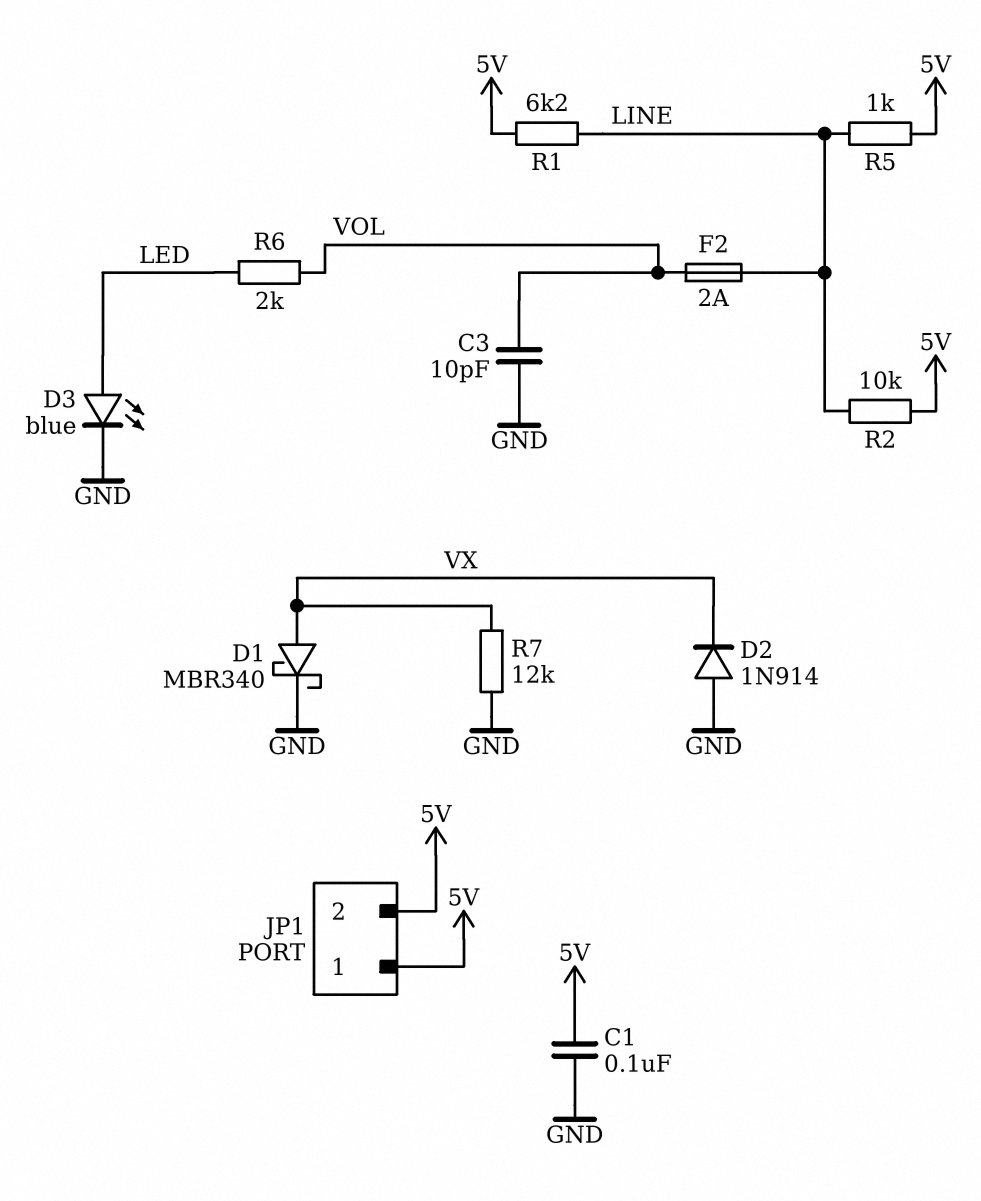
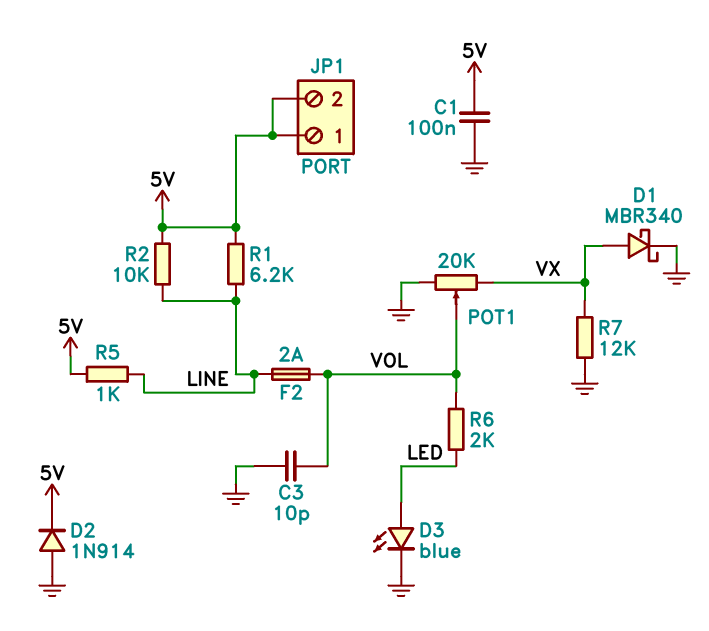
D2: diode 1N914 (A GND, K VX) -> diode 1N914 (A GND, K 5V)
POT1: none -> 20k (GND, VX, wiper VOL)

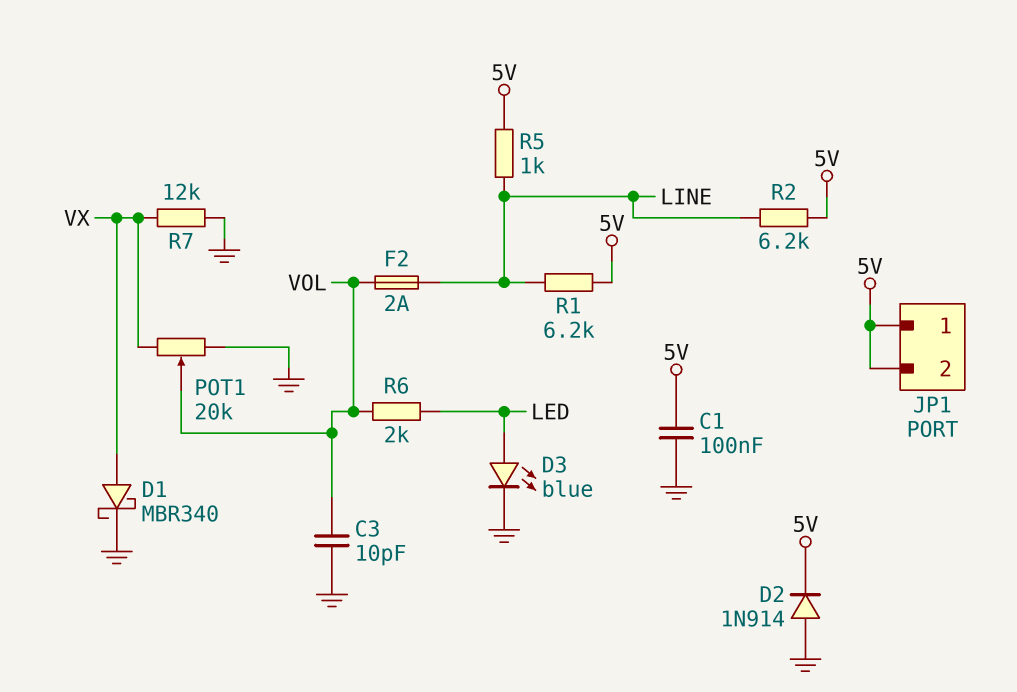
R2: 10k (5V, LINE) -> 6.2k (5V, LINE)

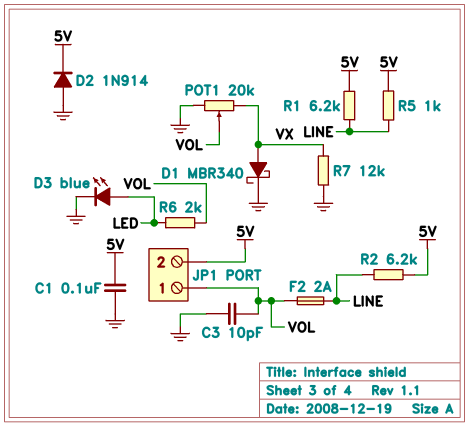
JP1 pin 1: 5V -> VOL

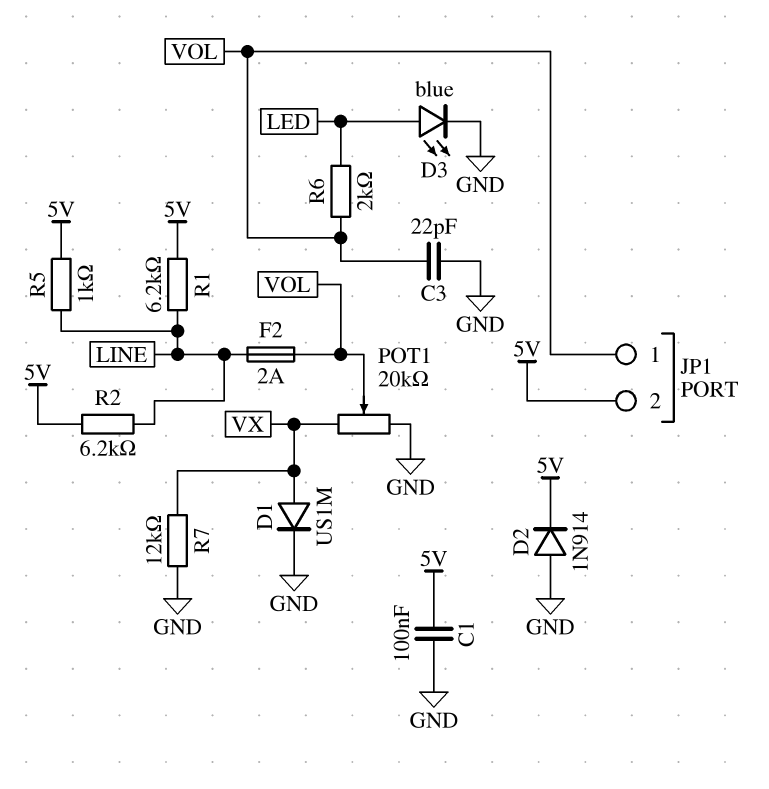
C3: 10pF (GND, VOL) -> 22pF (GND, VOL)
D1: schottky MBR340 (A VX, K GND) -> diode US1M (A VX, K GND)

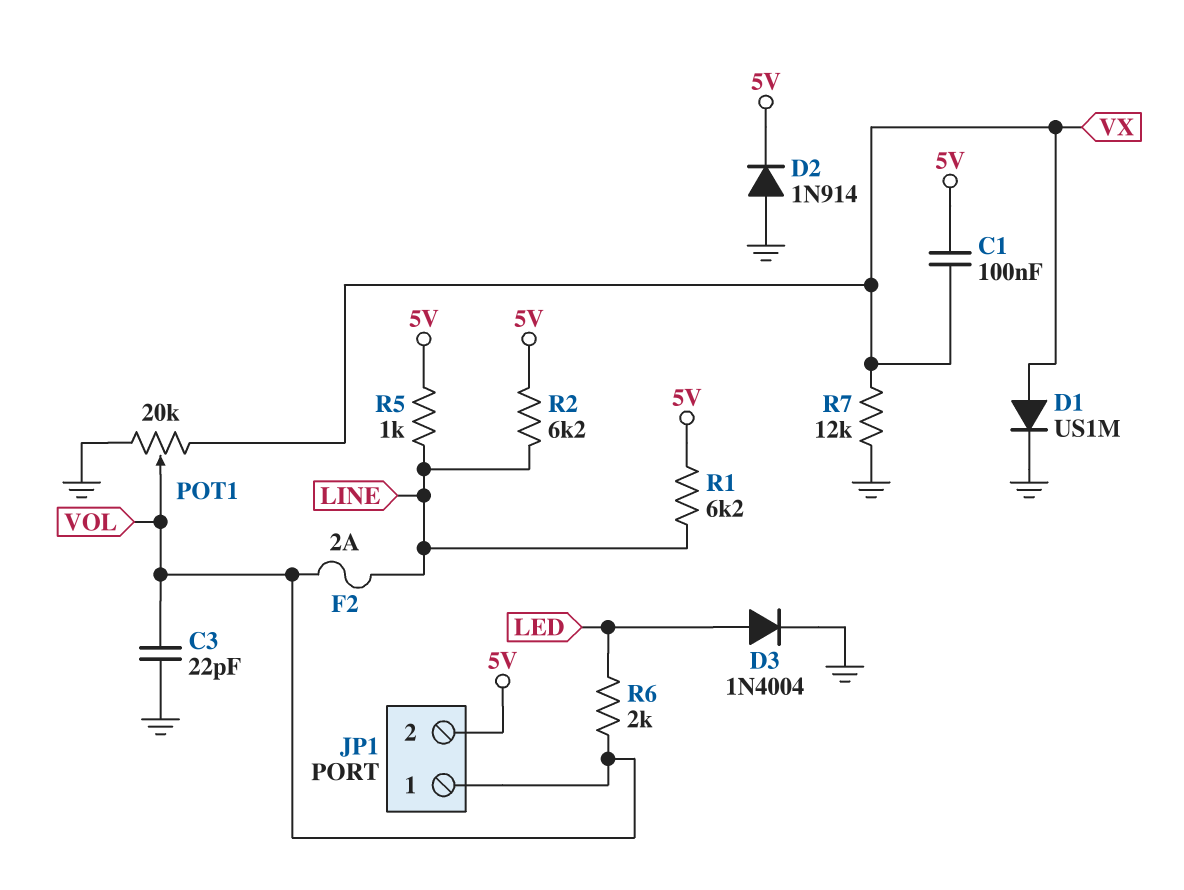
C1: 100nF (5V, GND) -> 100nF (5V, VX)
D3: LED blue (A LED, K GND) -> diode 1N4004 (A LED, K GND)

